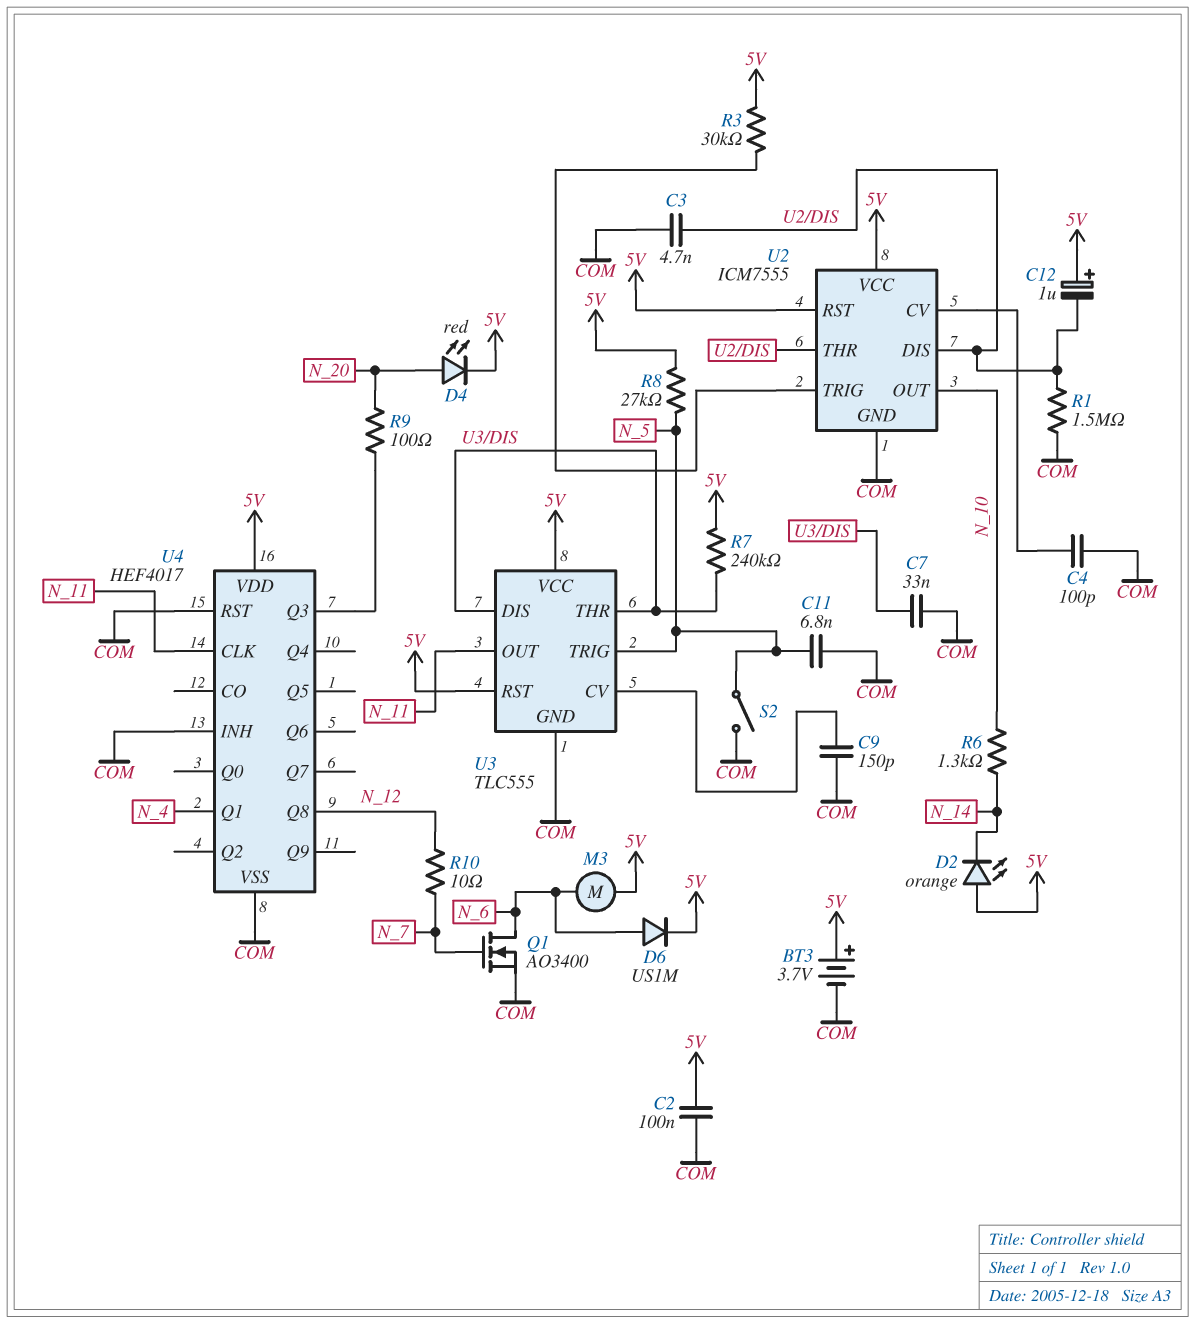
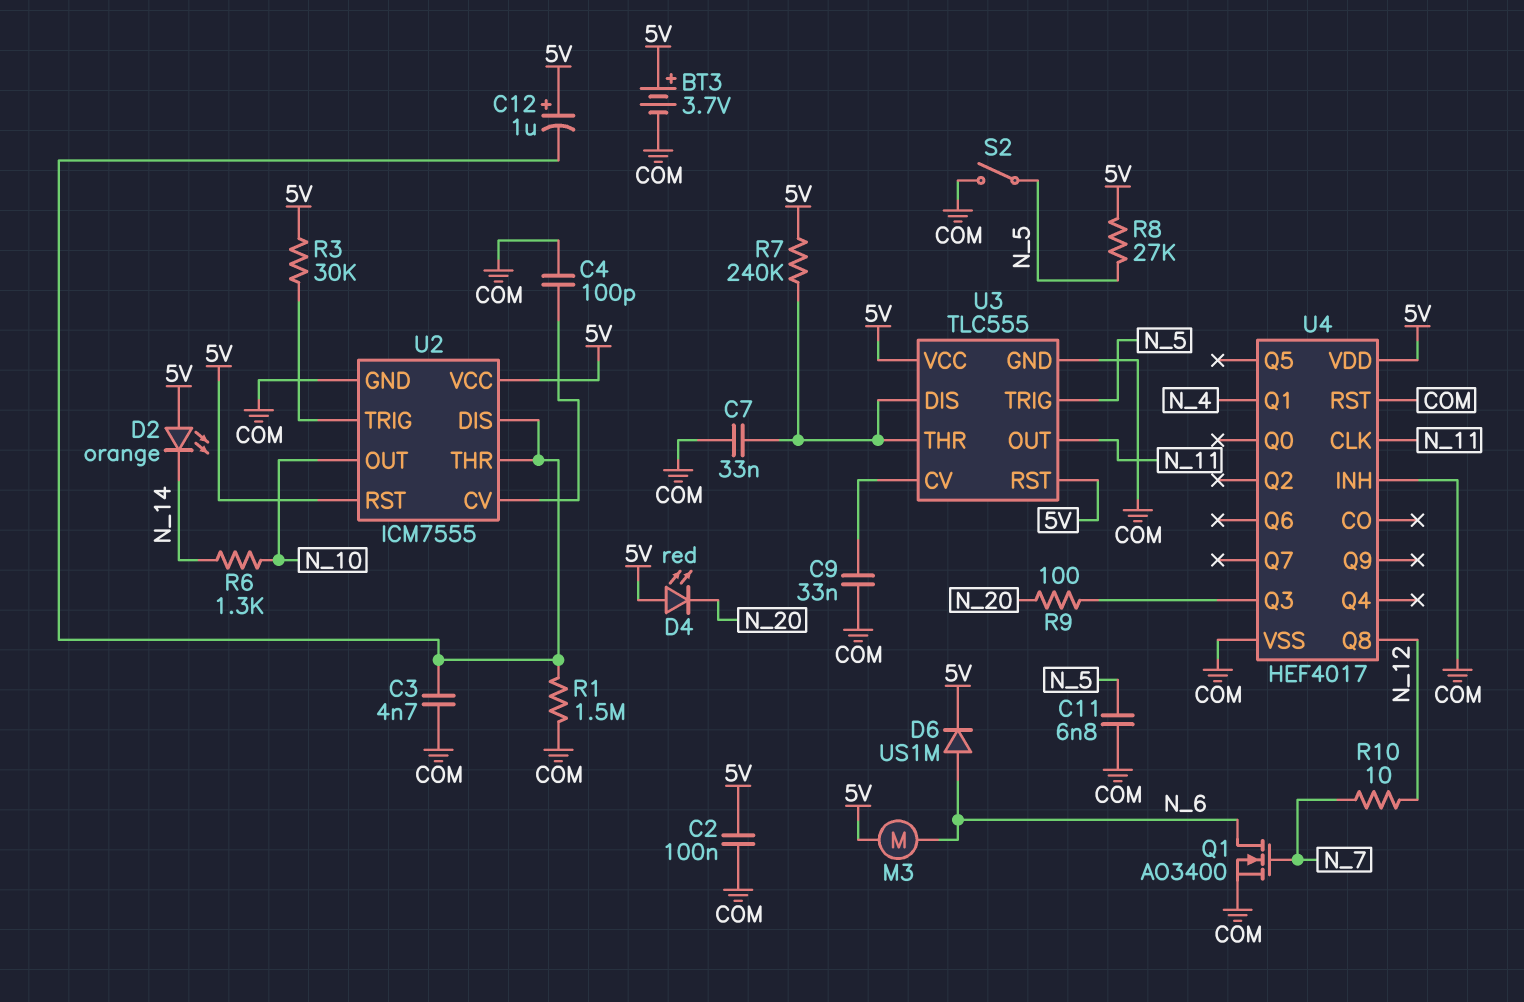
C9: 150pF (COM, U3/CV) -> 33nF (COM, U3/CV)
D4: LED red (A N_20, K 5V) -> LED red (A 5V, K N_20)

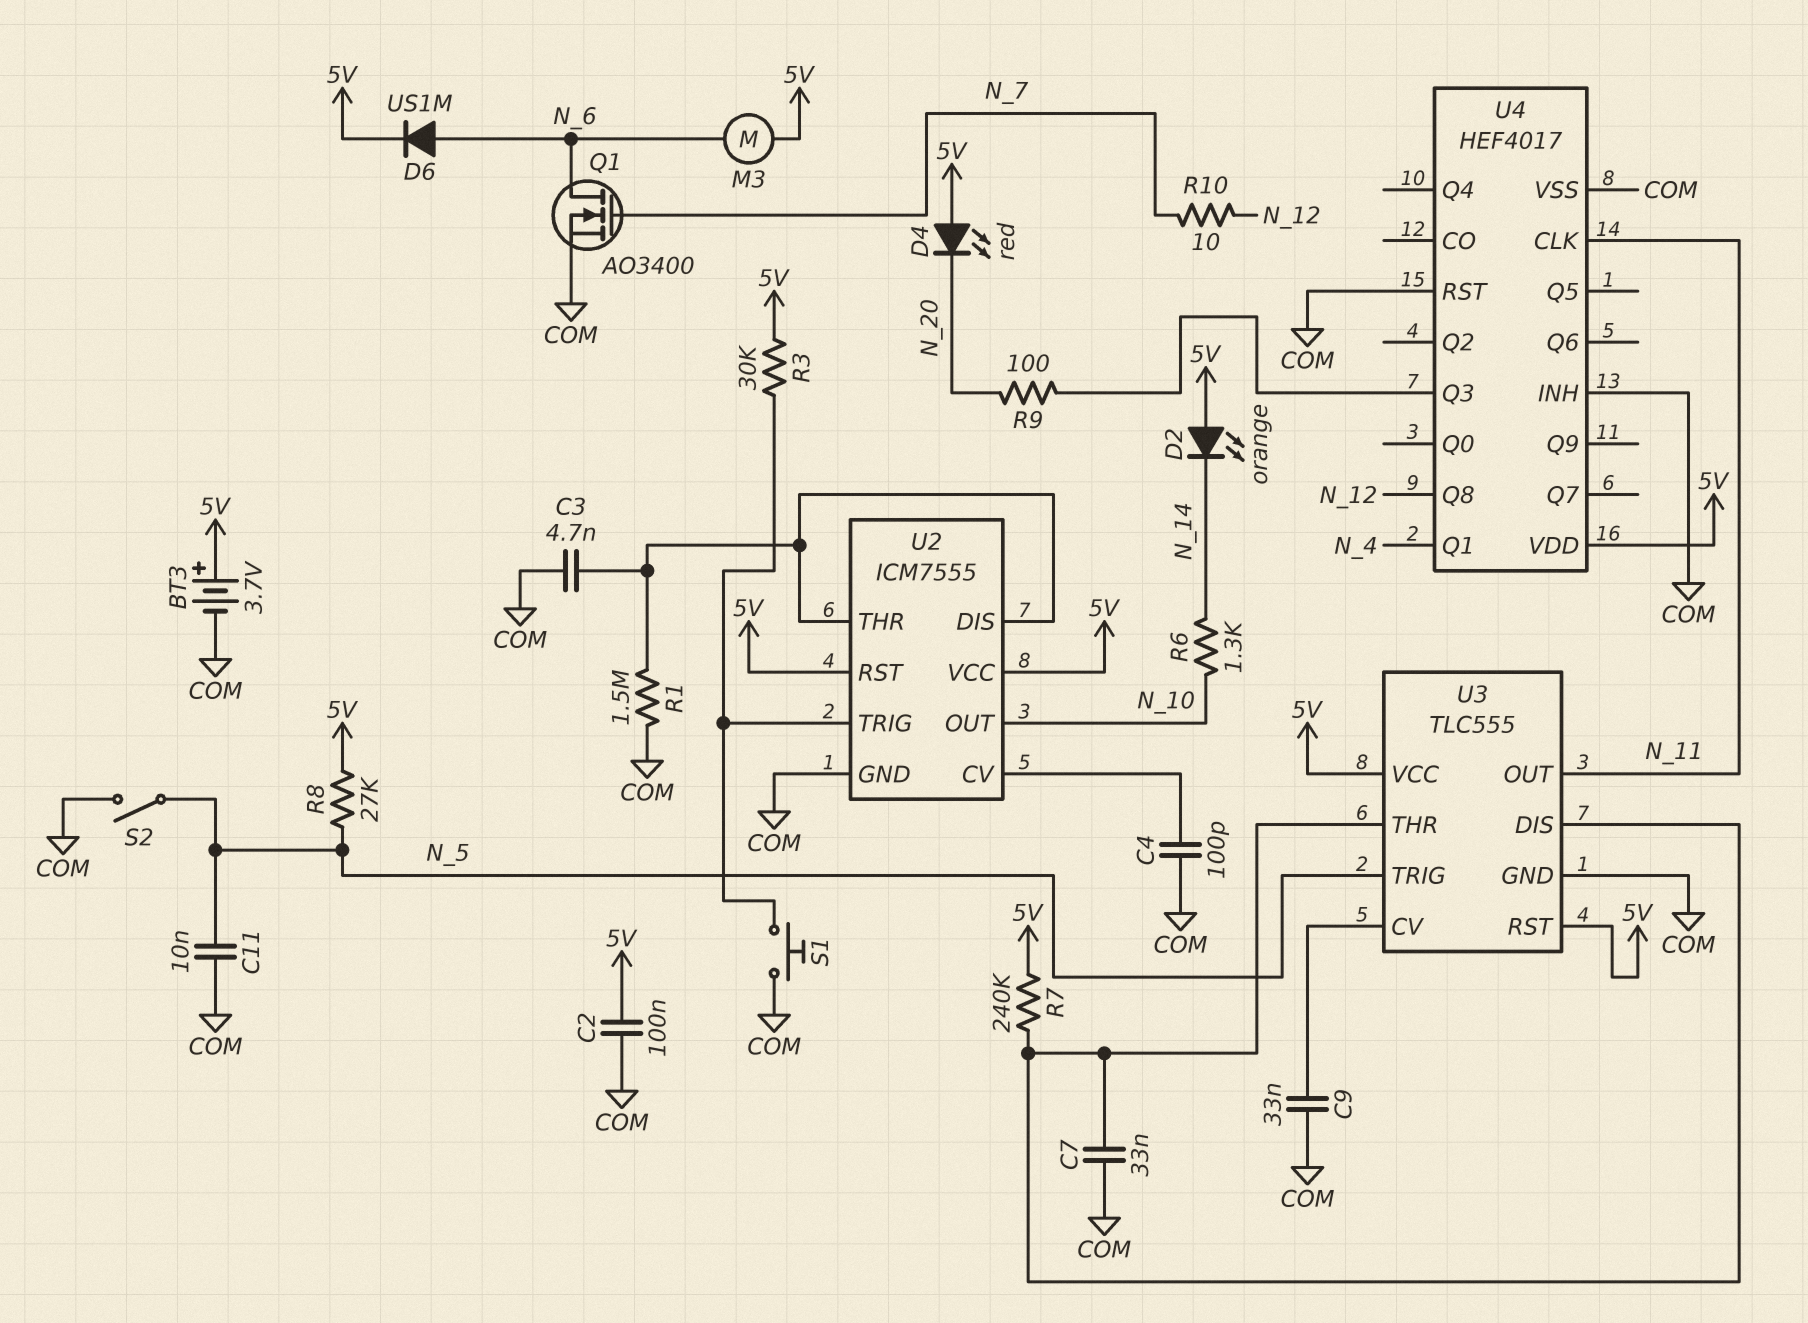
C11: 6.8nF (COM, N_5) -> 10nF (COM, N_5)
C12: 1uF (plus 5V, minus U2/DIS) -> none
S1: none -> button (COM, U2/TRIG)

